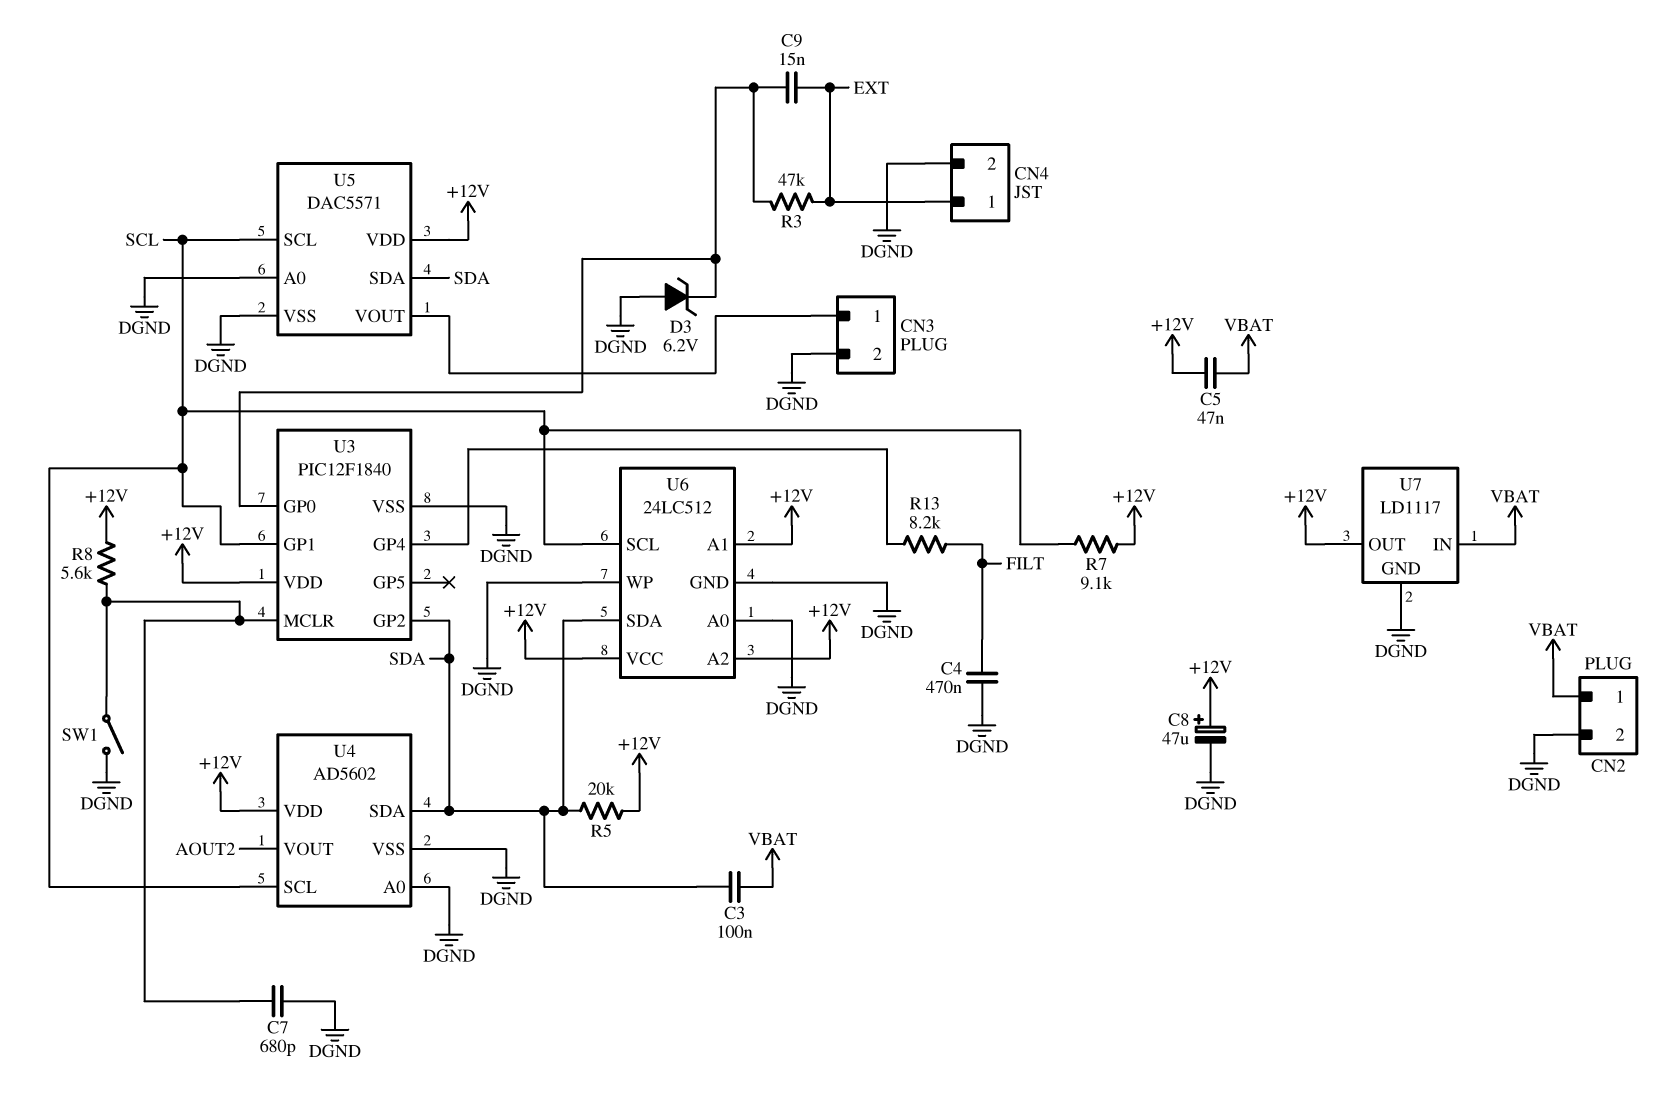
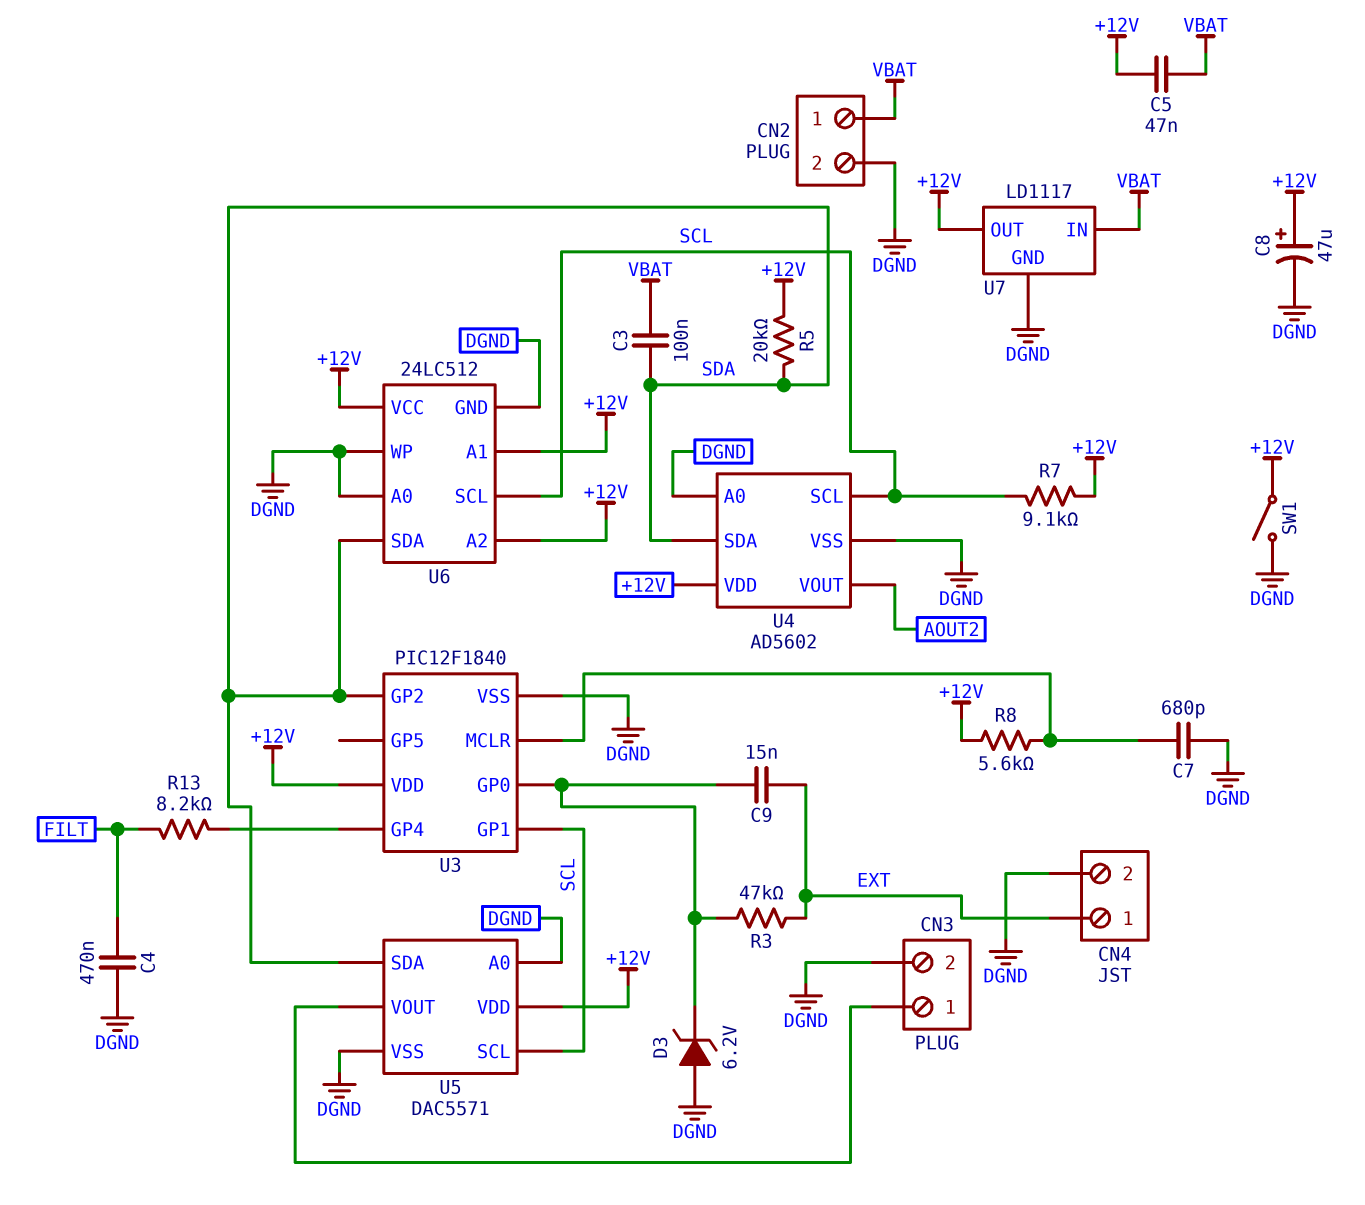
SW1: switch (DGND, U3/MCLR) -> switch (+12V, DGND)

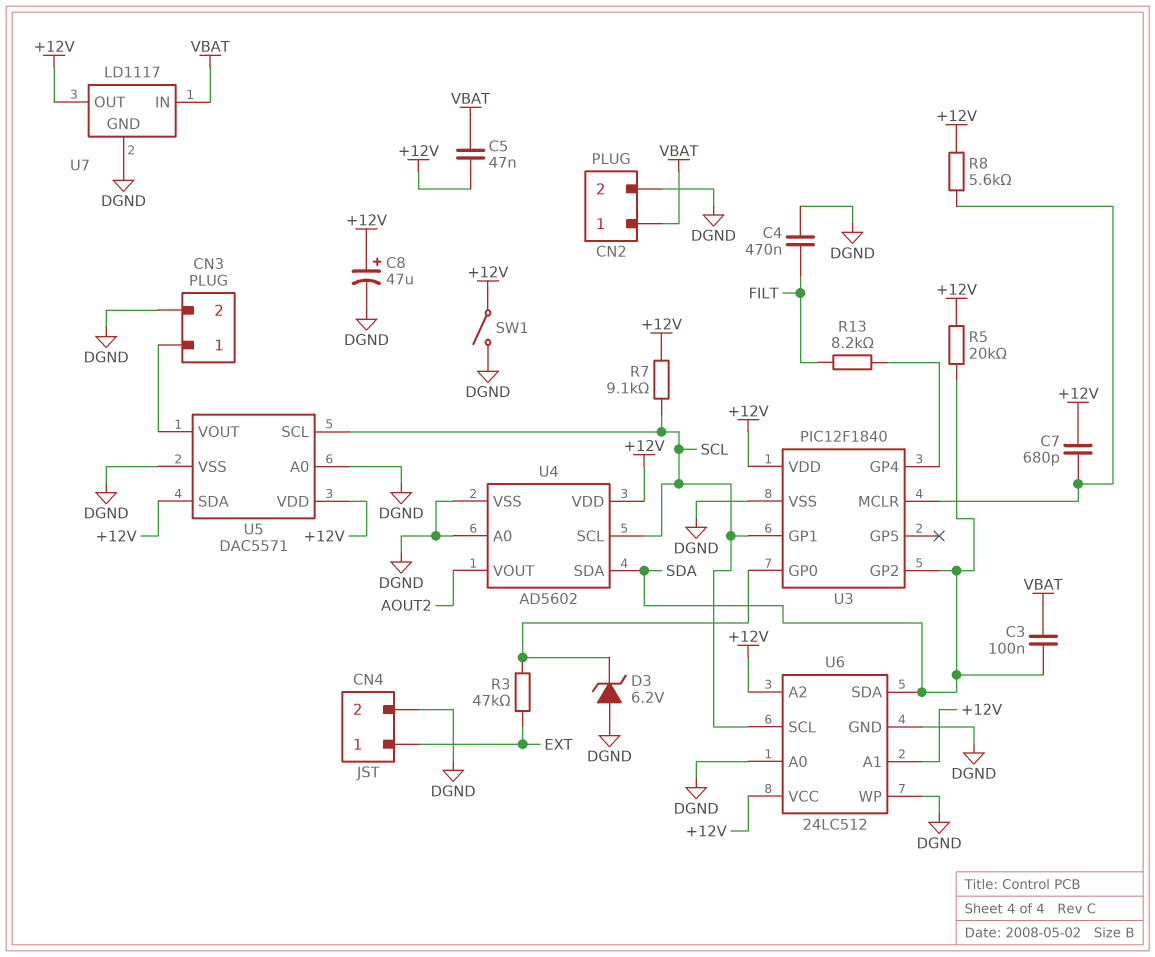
C7: 680pF (DGND, U3/MCLR) -> 680pF (+12V, U3/MCLR)
C9: 15nF (EXT, U3/GP0) -> none
U5 pin SDA: SDA -> +12V

